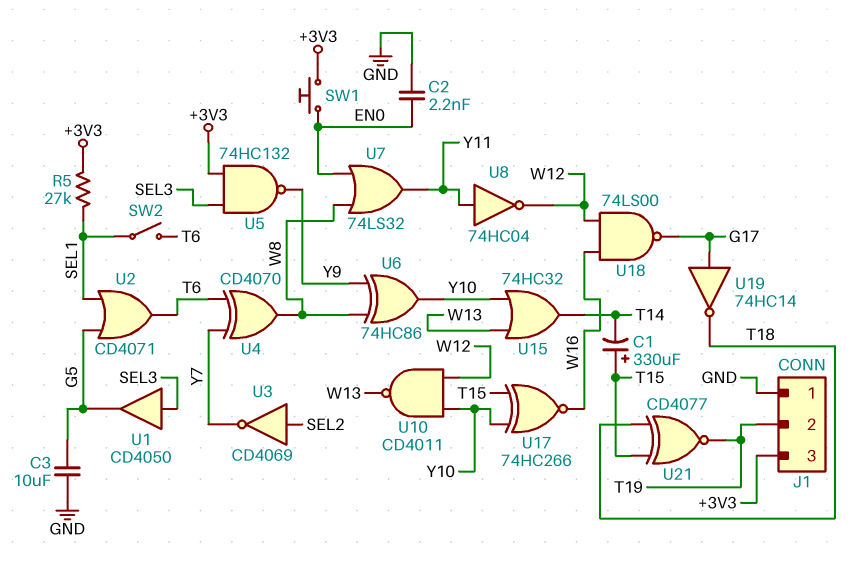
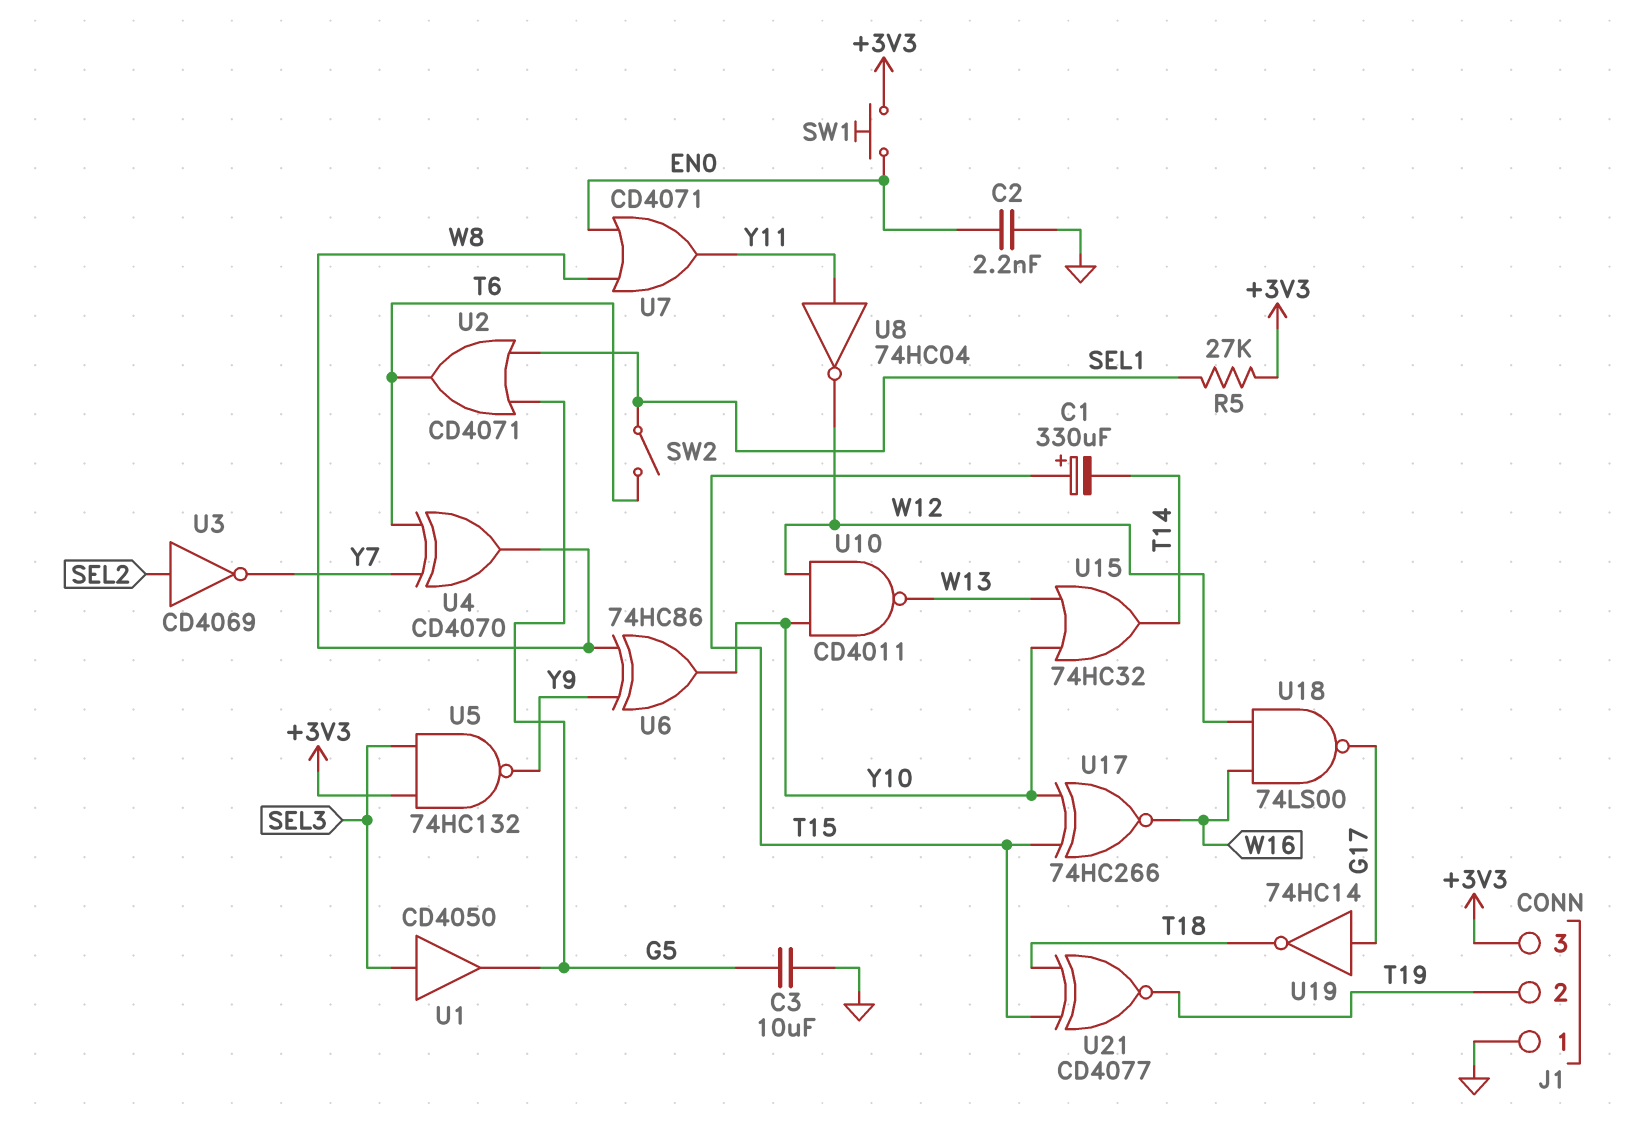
U7: OR 74LS32 (in EN0, in W8, out Y11) -> OR CD4071 (in EN0, in W8, out Y11)

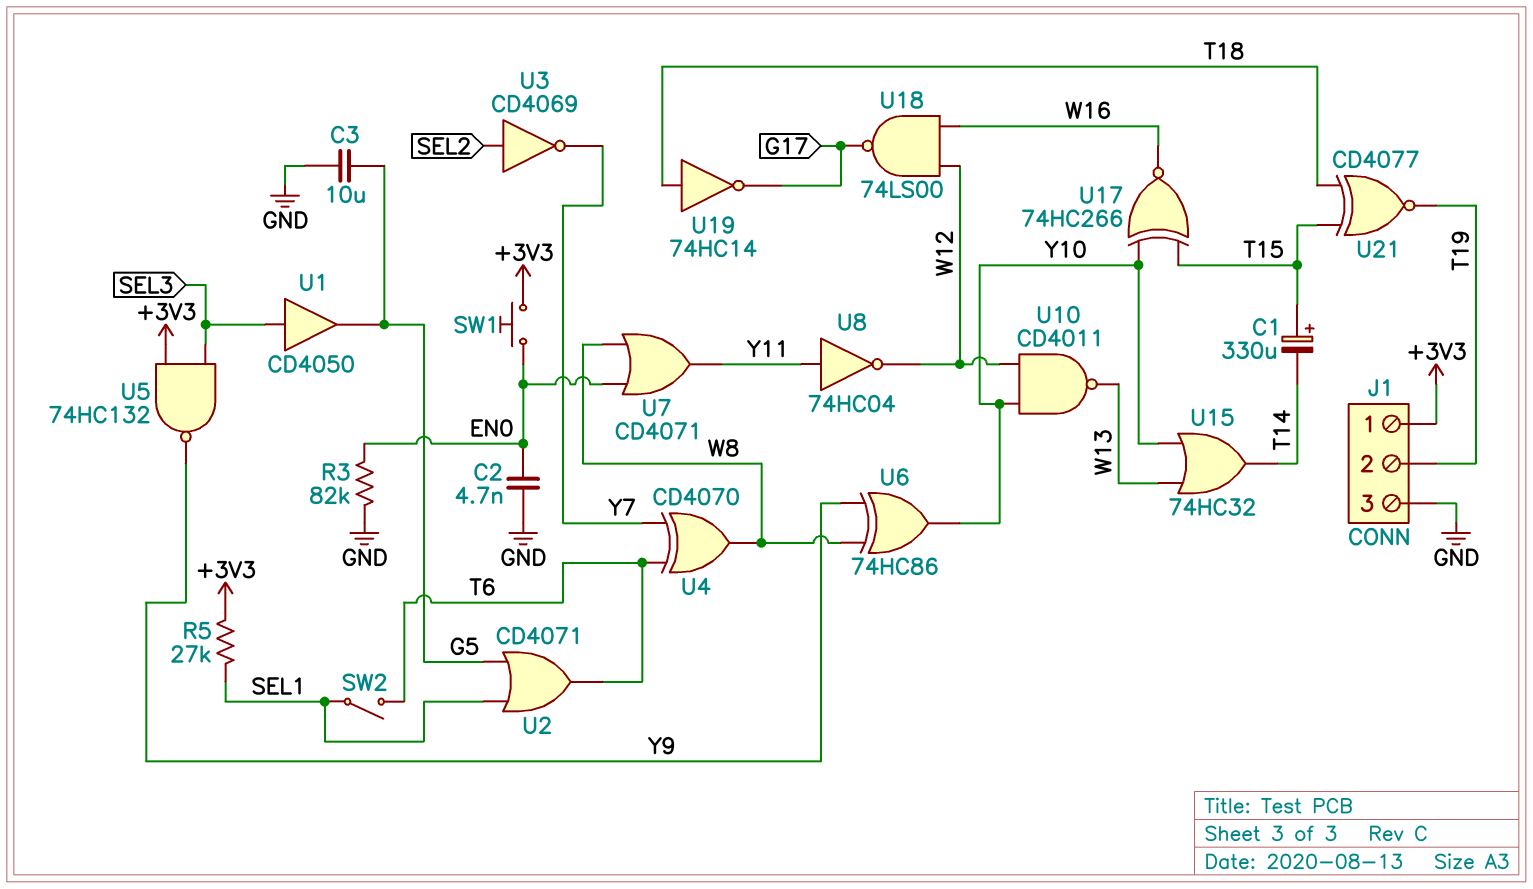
C2: 2.2nF (EN0, GND) -> 4.7nF (EN0, GND)
J1 pin 1: GND -> +3V3
J1 pin 3: +3V3 -> GND
R3: none -> 82k (EN0, GND)
U19: NOT 74HC14 (in G17, out T18) -> NOT 74HC14 (in T18, out G17)

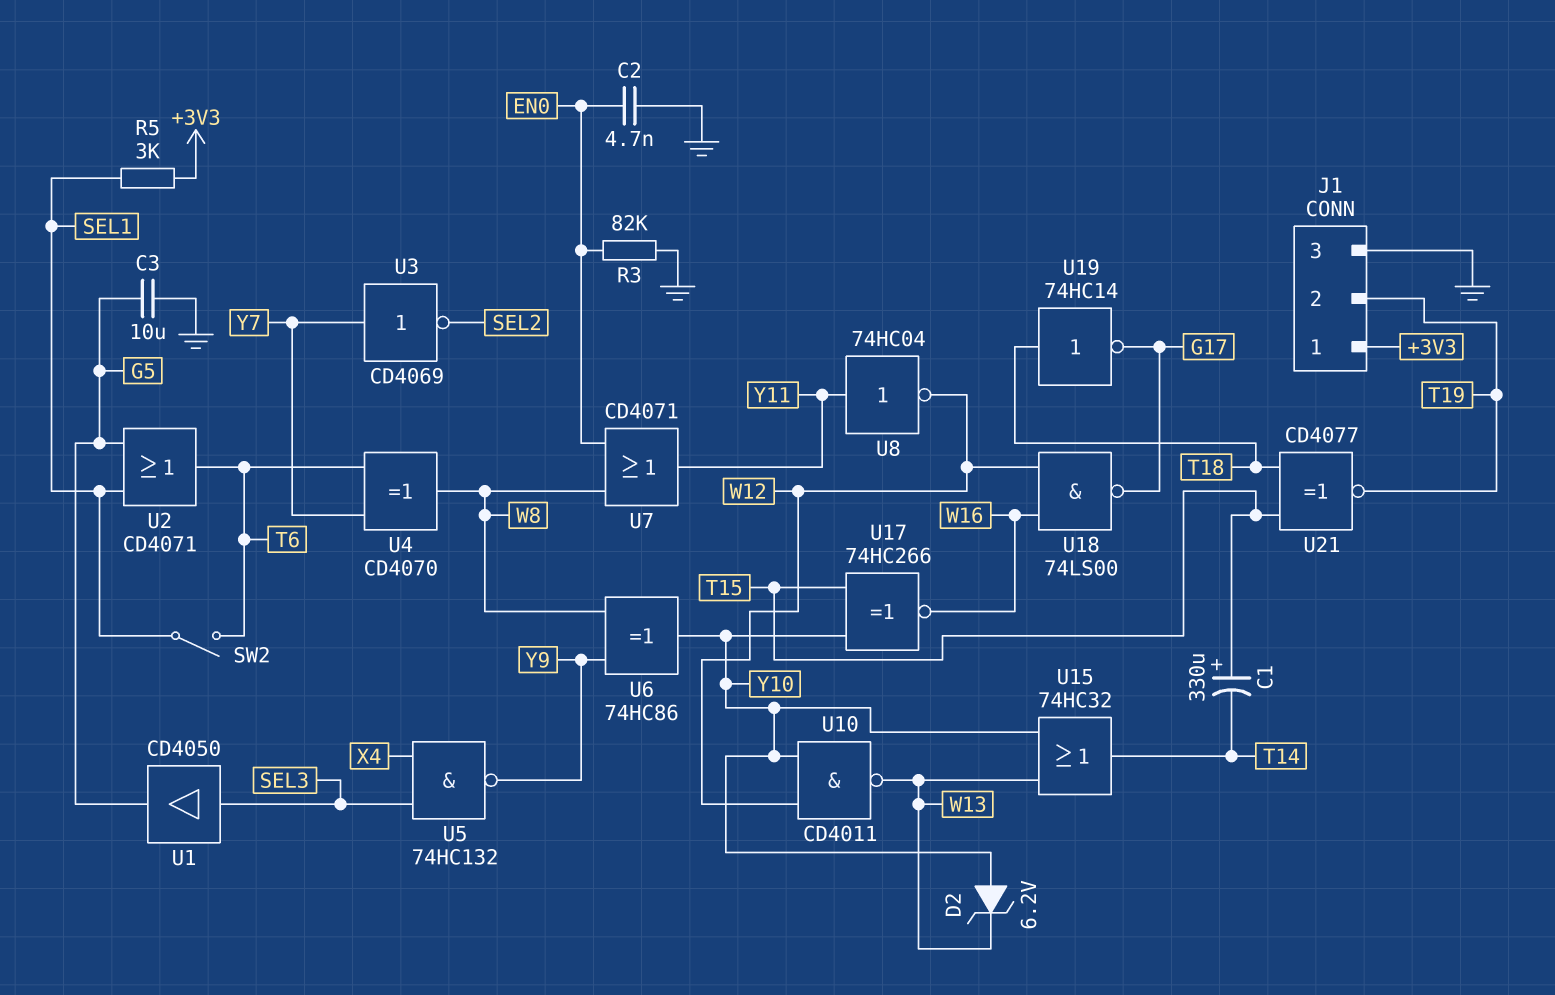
D2: none -> zener 6.2V (A Y10, K W13)
R5: 27k (+3V3, SEL1) -> 3k (+3V3, SEL1)
SW1: button (+3V3, EN0) -> none
U3: NOT CD4069 (in SEL2, out Y7) -> NOT CD4069 (in Y7, out SEL2)
U5: NAND 74HC132 (in +3V3, in SEL3, out Y9) -> NAND 74HC132 (in SEL3, in X4, out Y9)

